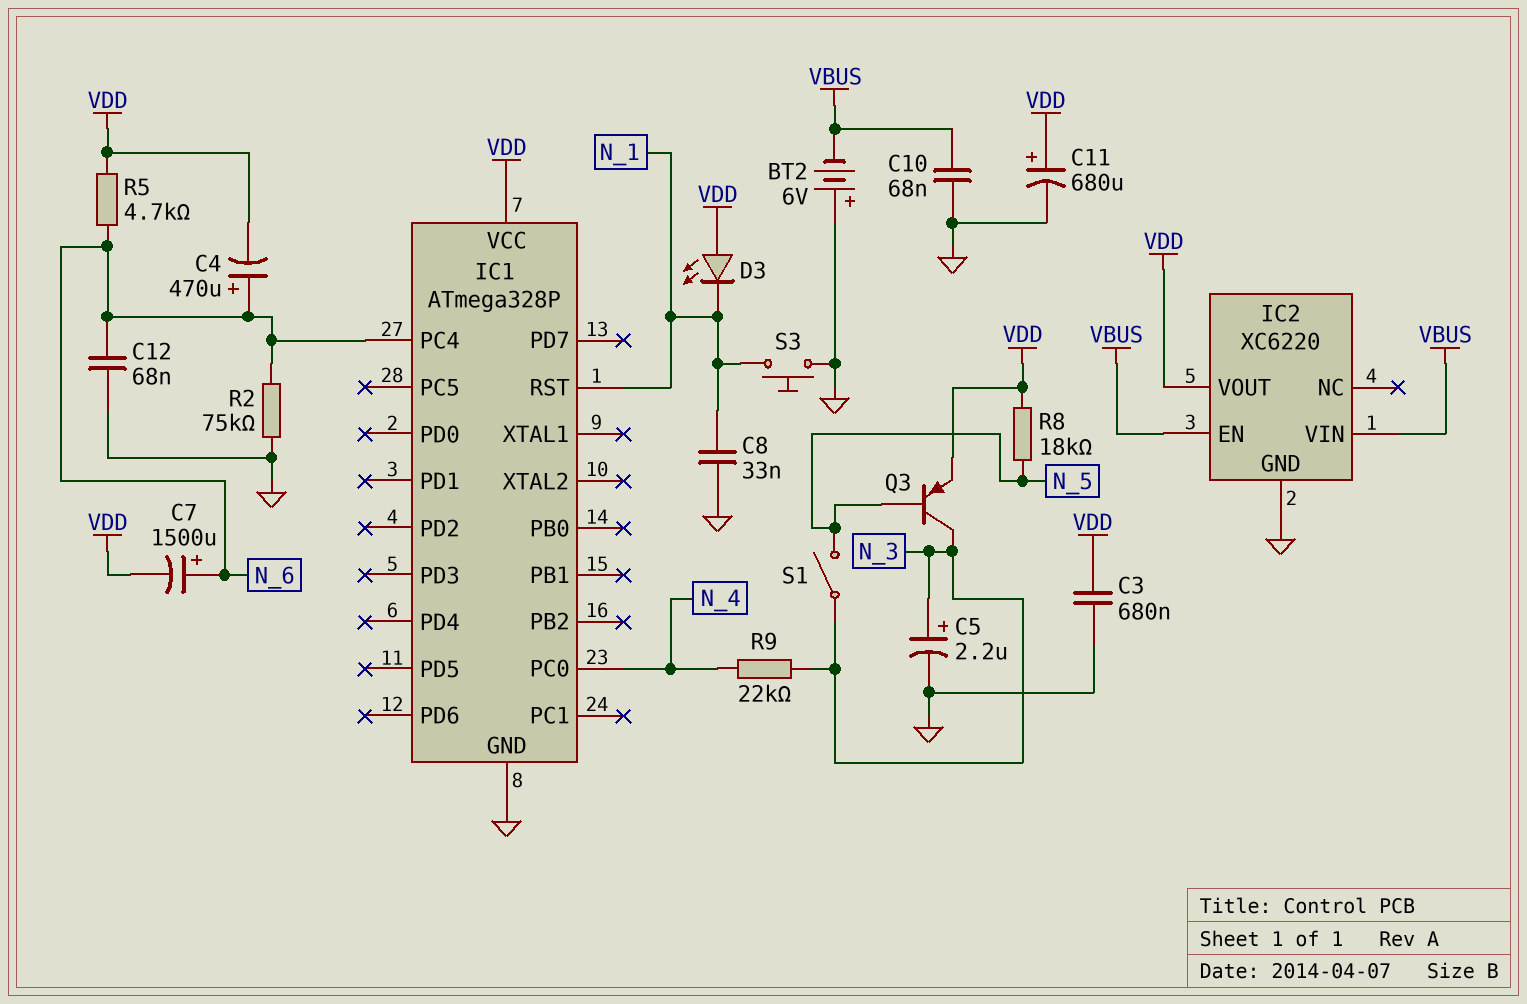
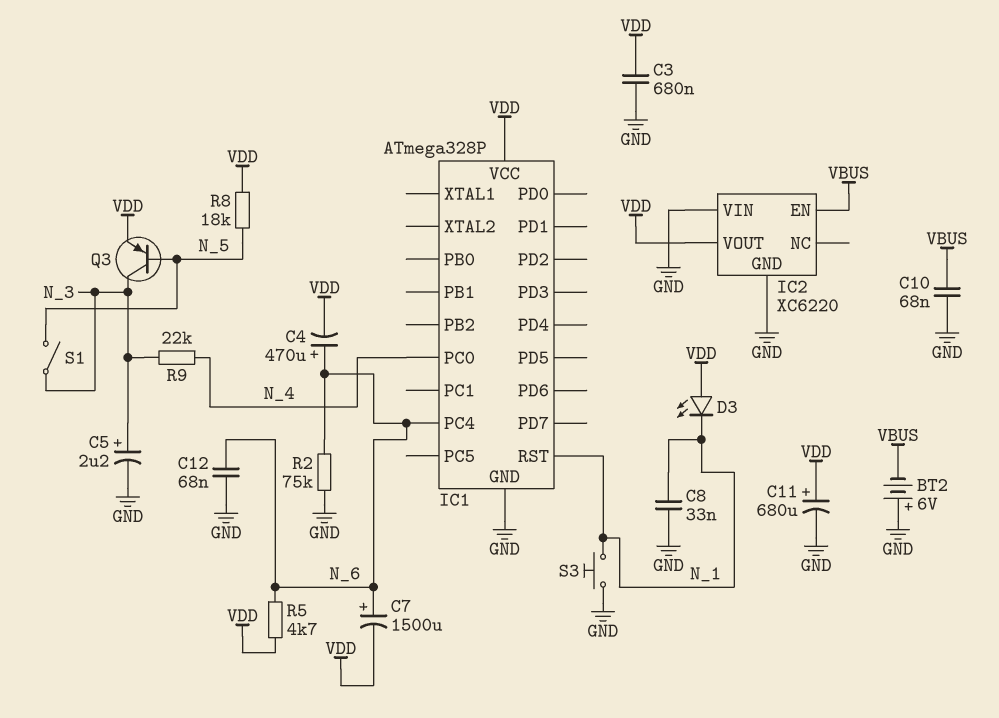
IC2 pin VIN: VBUS -> GND

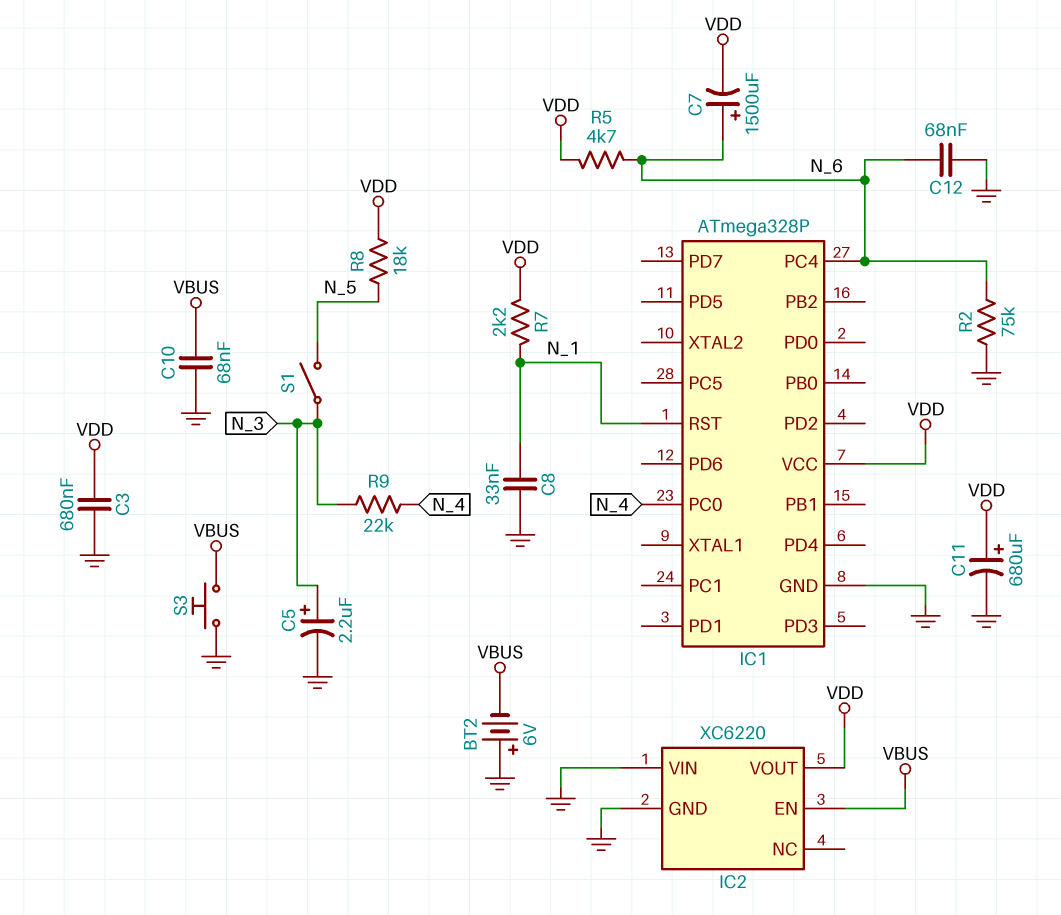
C4: 470uF (plus N_6, minus VDD) -> none
D3: LED (A VDD, K N_1) -> none
Q3: PNP (B N_5, C N_3, E VDD) -> none
R7: none -> 2.2k (N_1, VDD)
S3: button (GND, N_1) -> button (GND, VBUS)

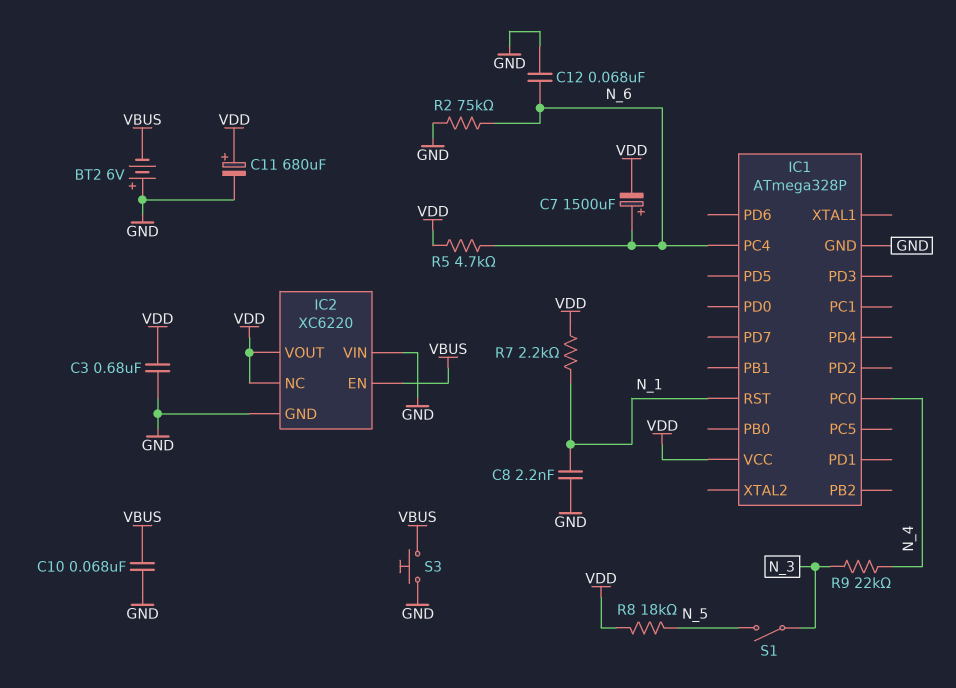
C5: 2.2uF (plus N_3, minus GND) -> none
C8: 33nF (GND, N_1) -> 2.2nF (GND, N_1)
IC2 pin NC: none -> VDD

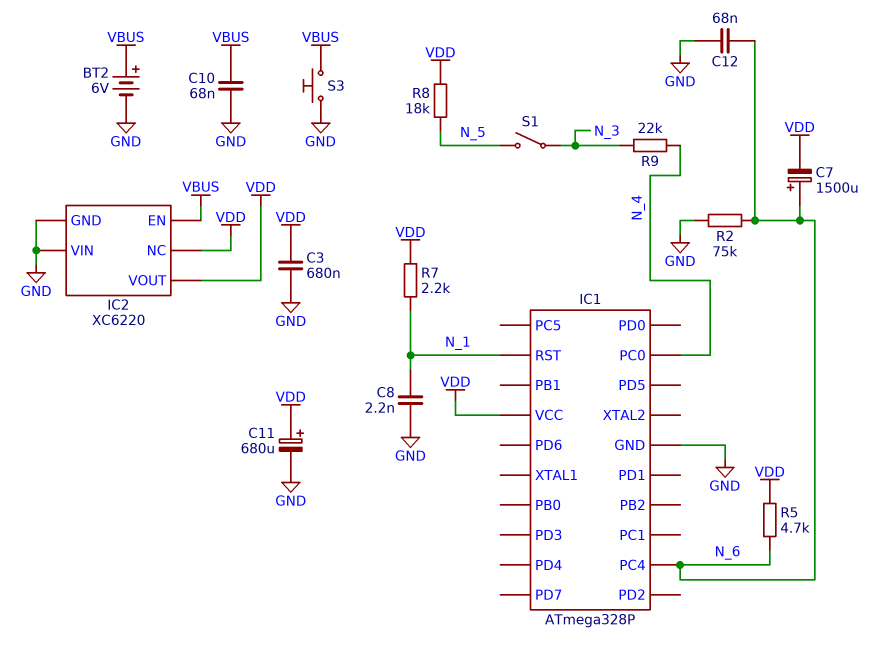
BT2: 6V (plus GND, minus VBUS) -> 6V (plus VBUS, minus GND)

